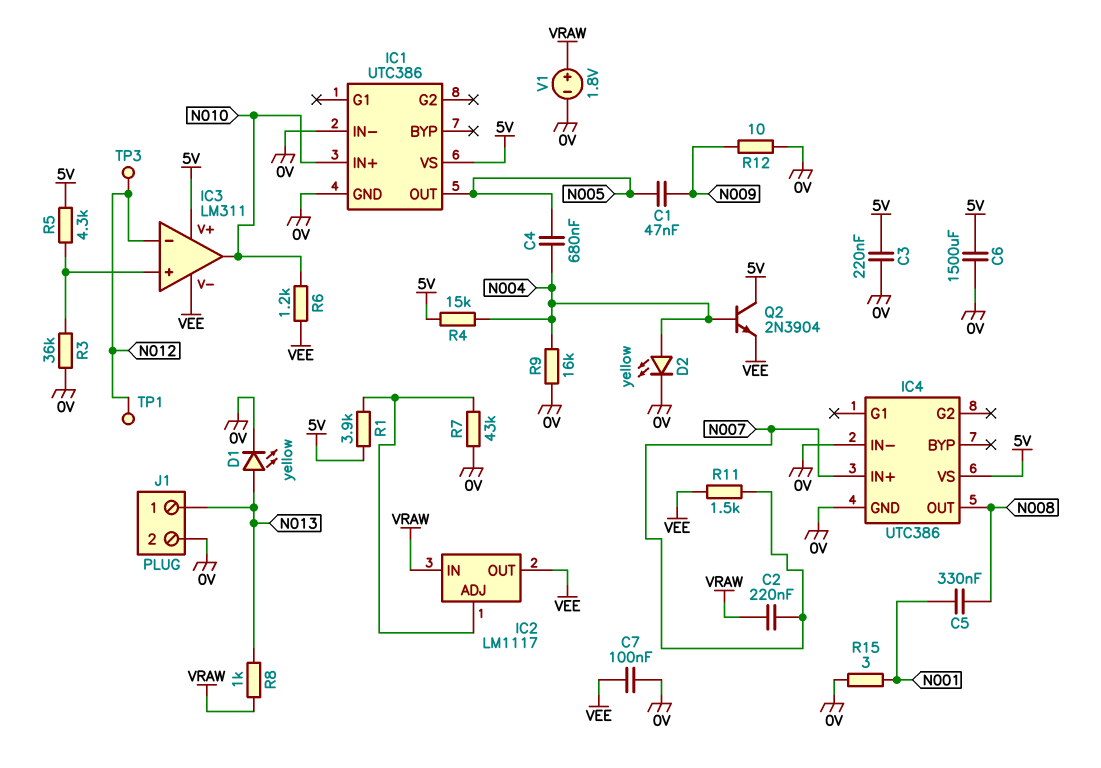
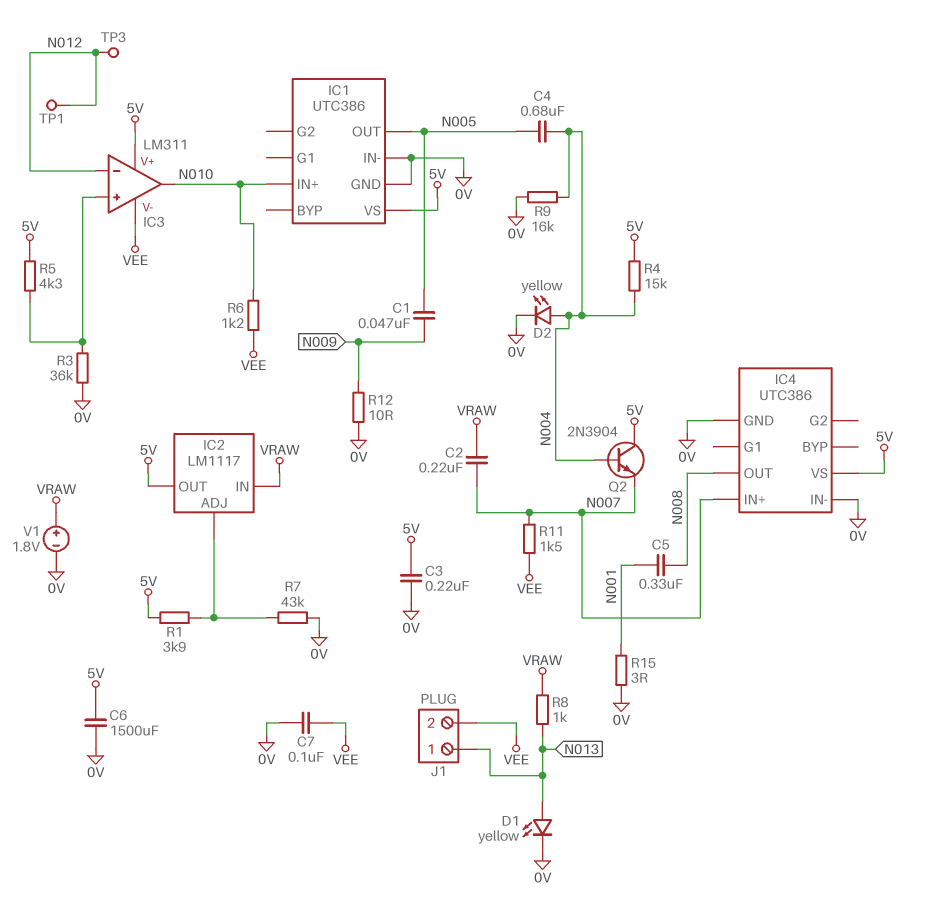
IC2 pin OUT: VEE -> 5V
J1 pin 2: 0V -> VEE
Q2: NPN 2N3904 (B N004, C 5V, E VEE) -> NPN 2N3904 (B N004, C 5V, E N007)

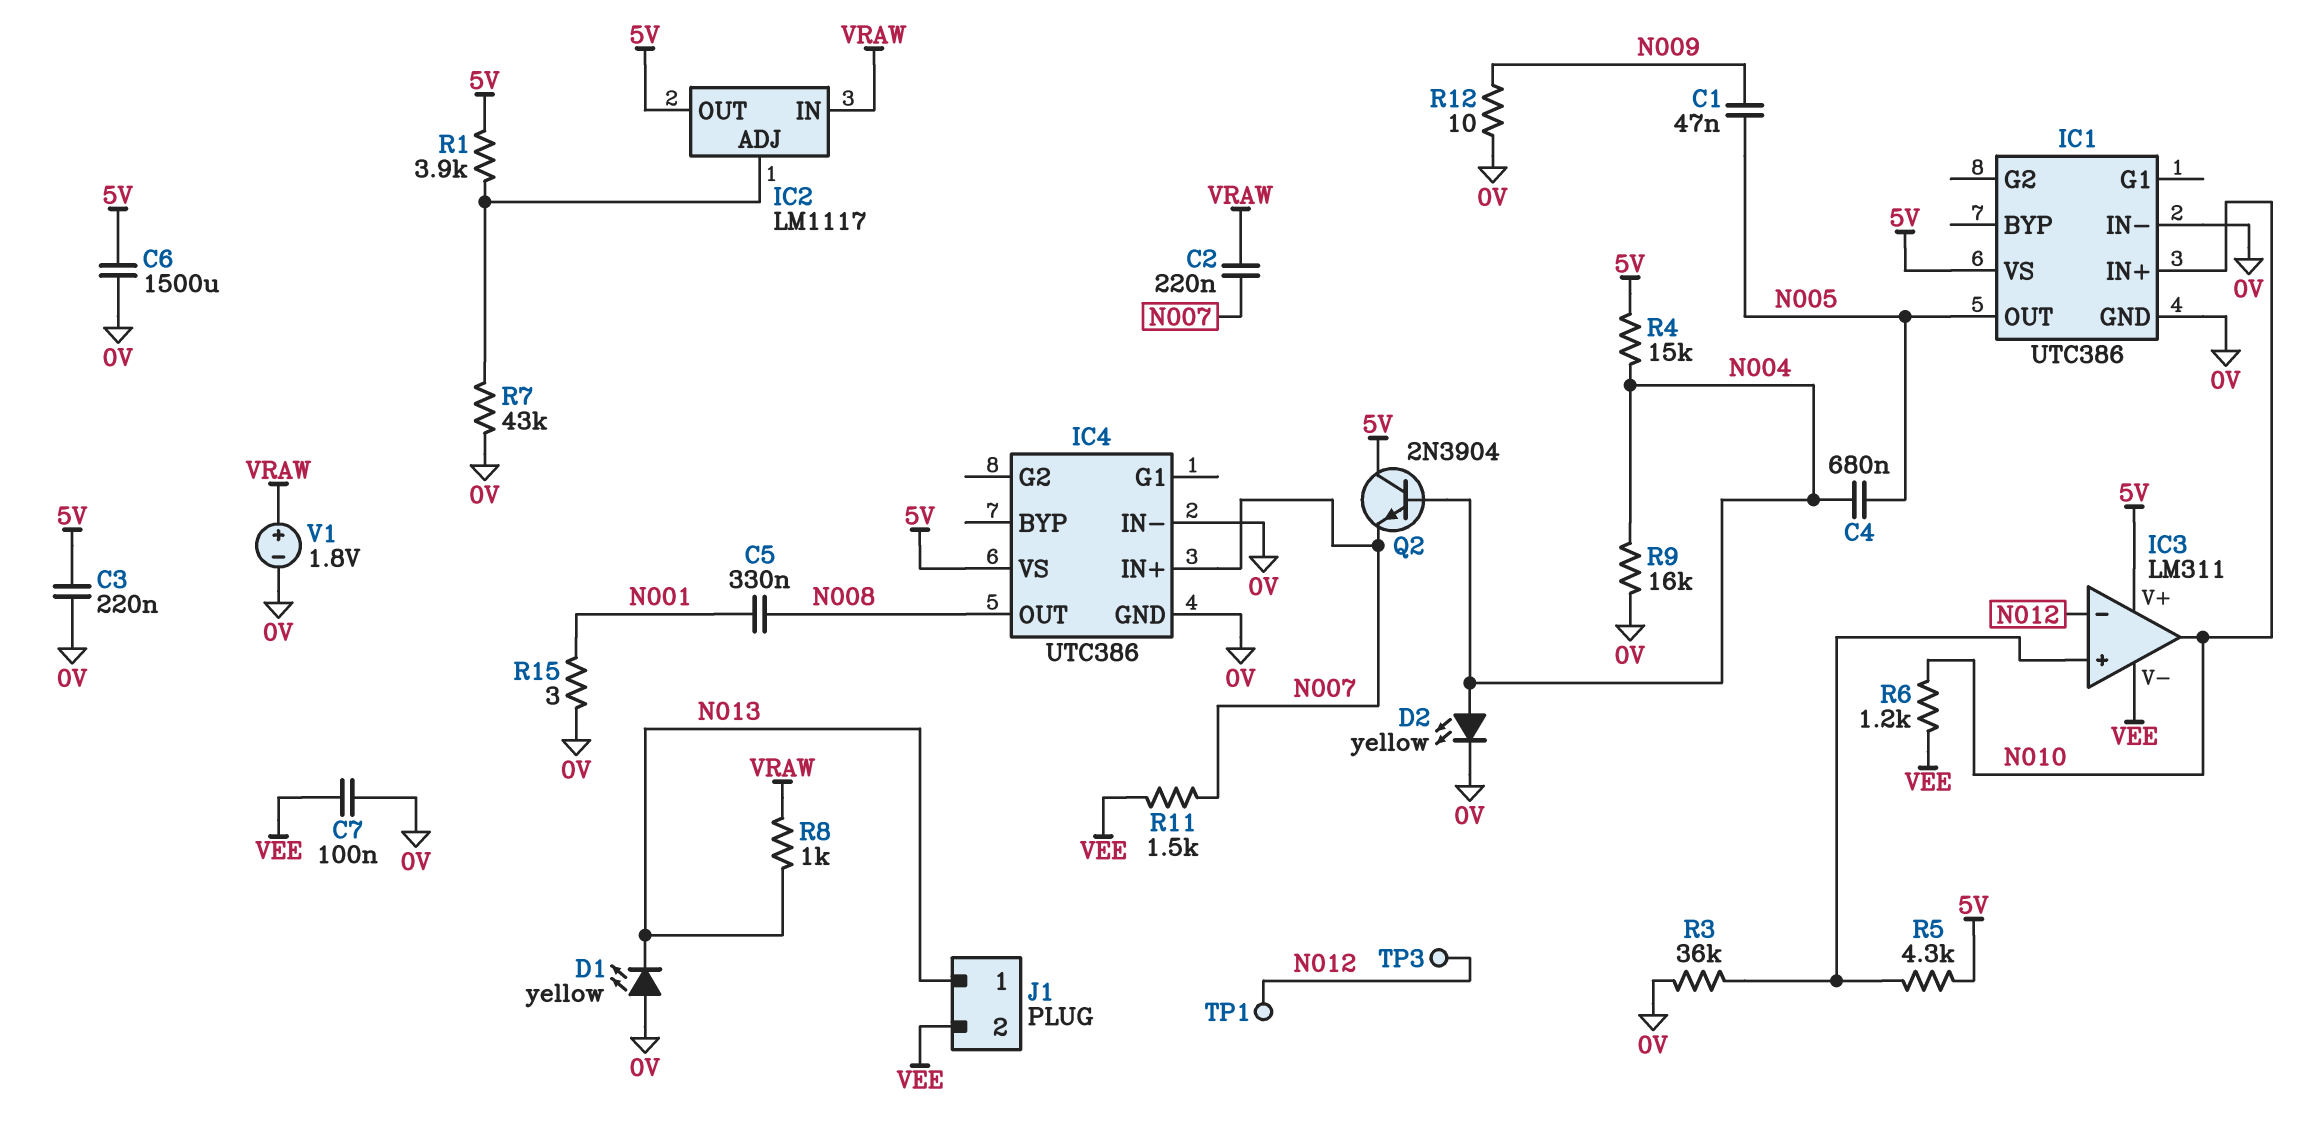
D1: LED yellow (A N013, K 0V) -> LED yellow (A 0V, K N013)

